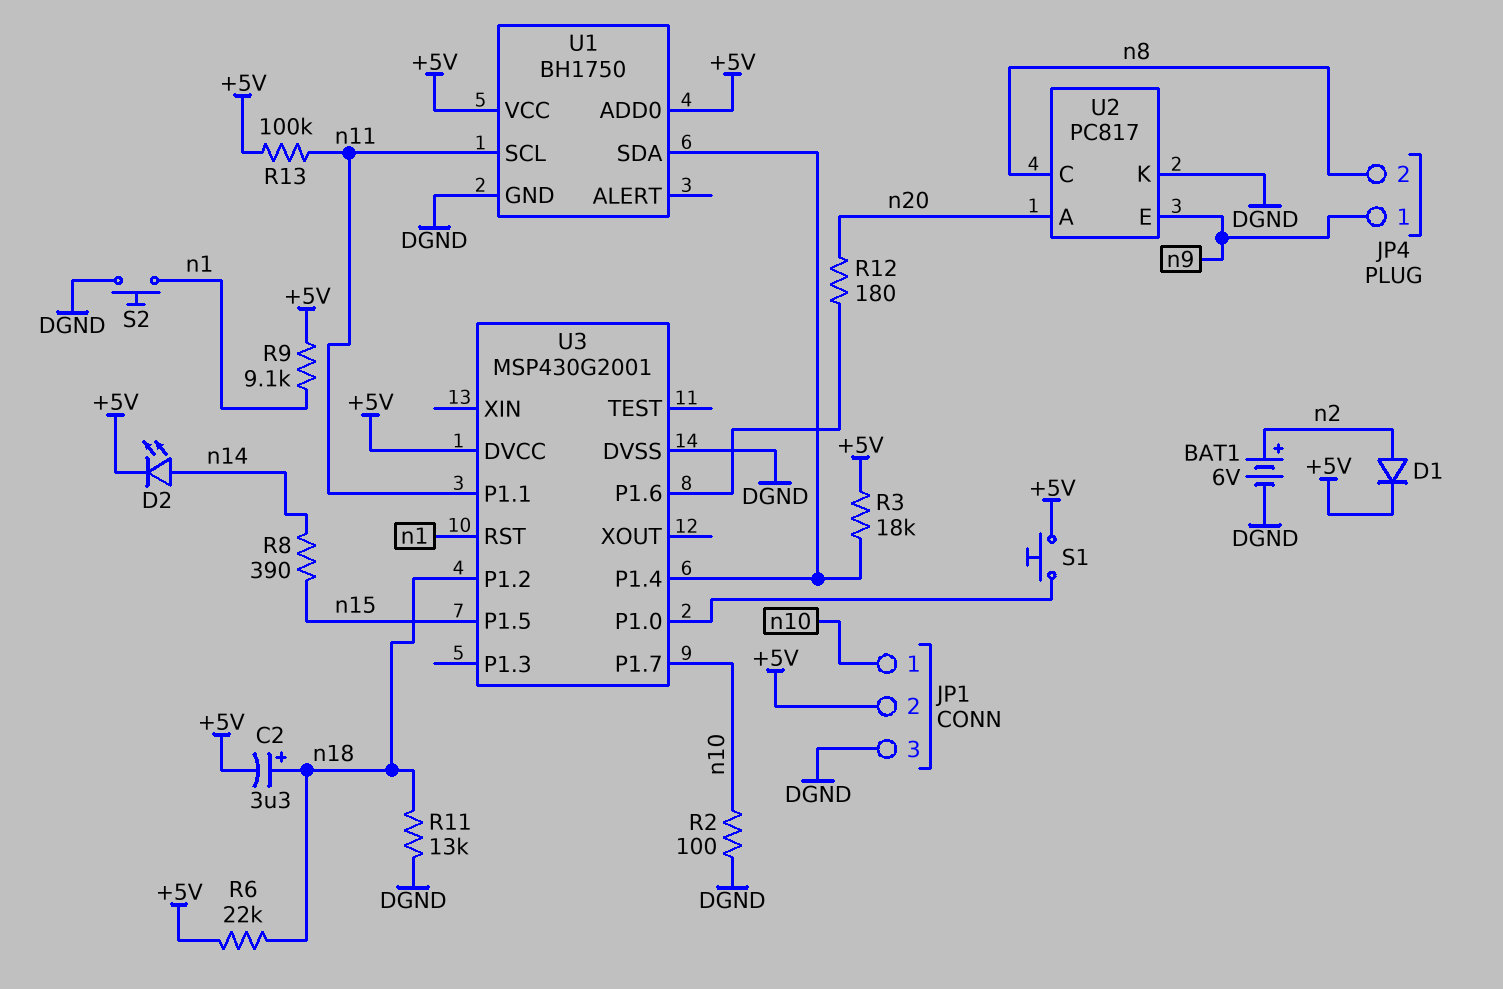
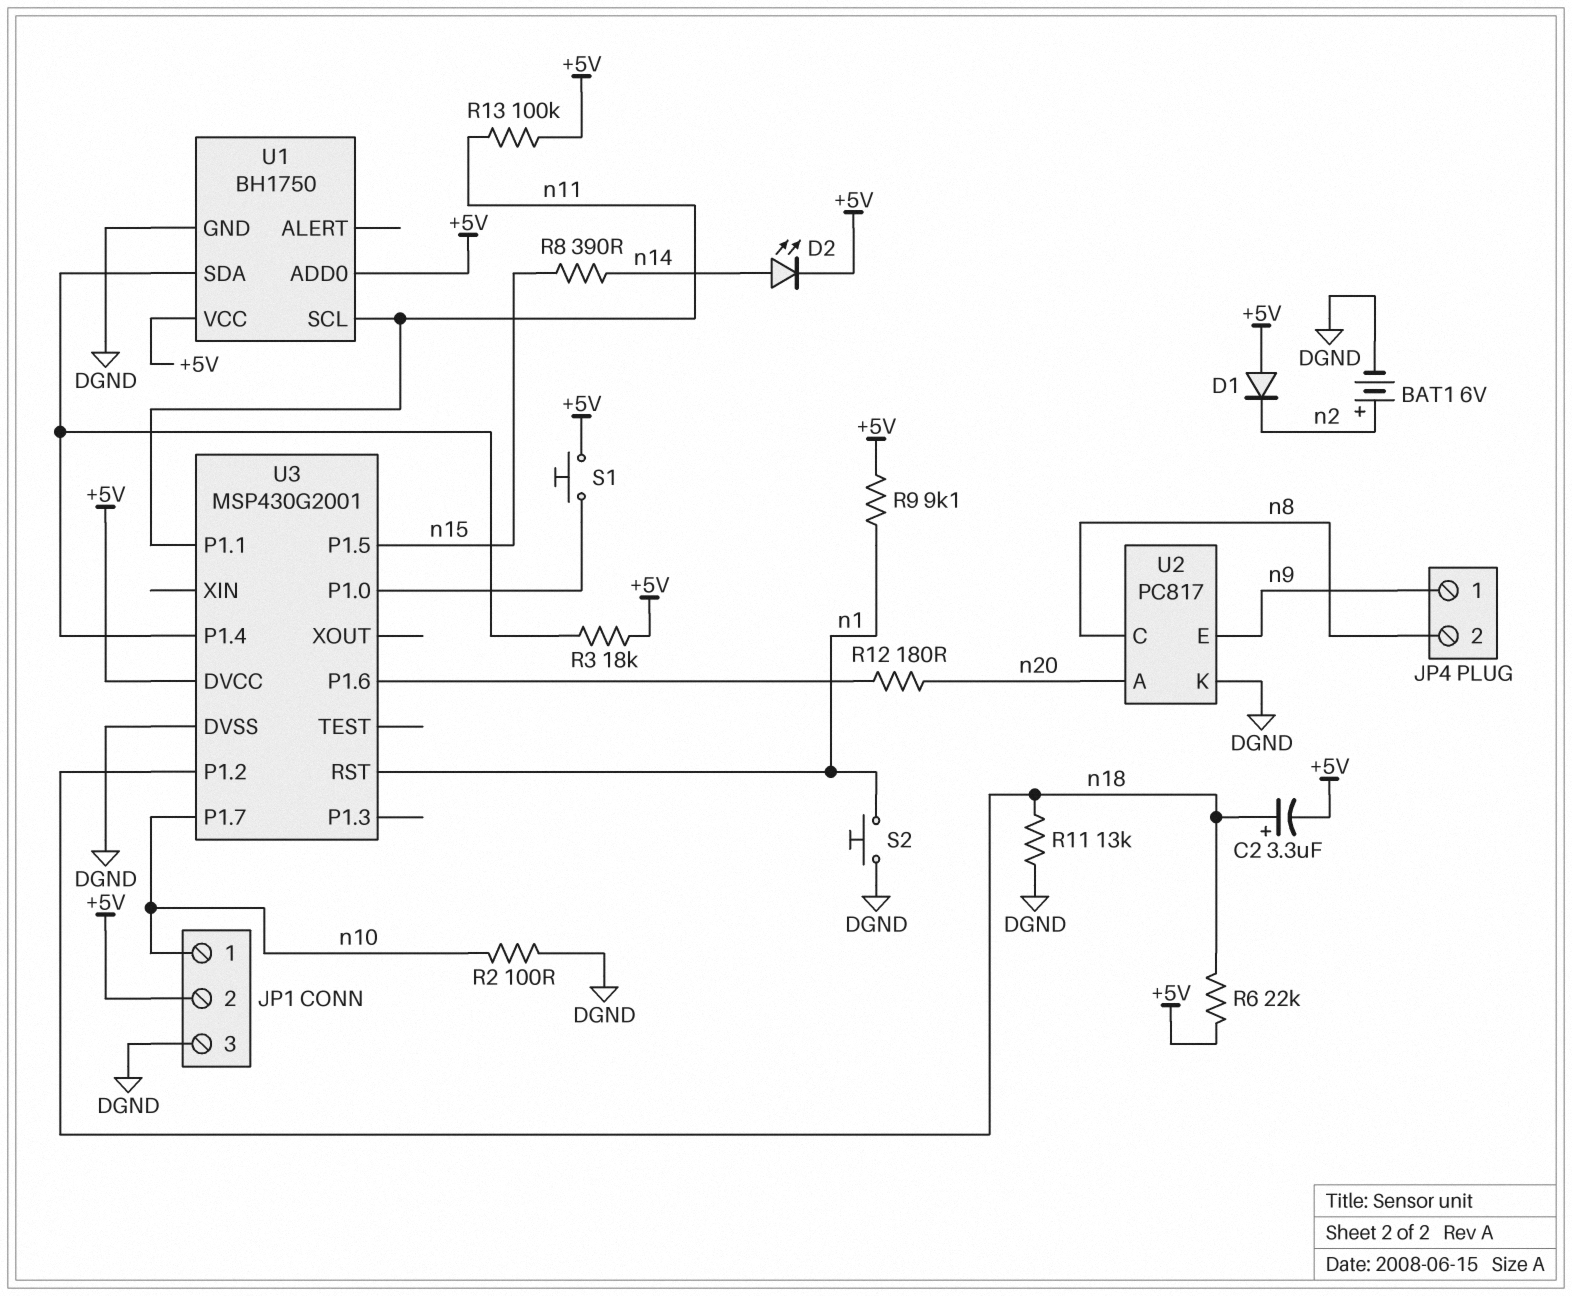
D1: diode (A n2, K +5V) -> diode (A +5V, K n2)

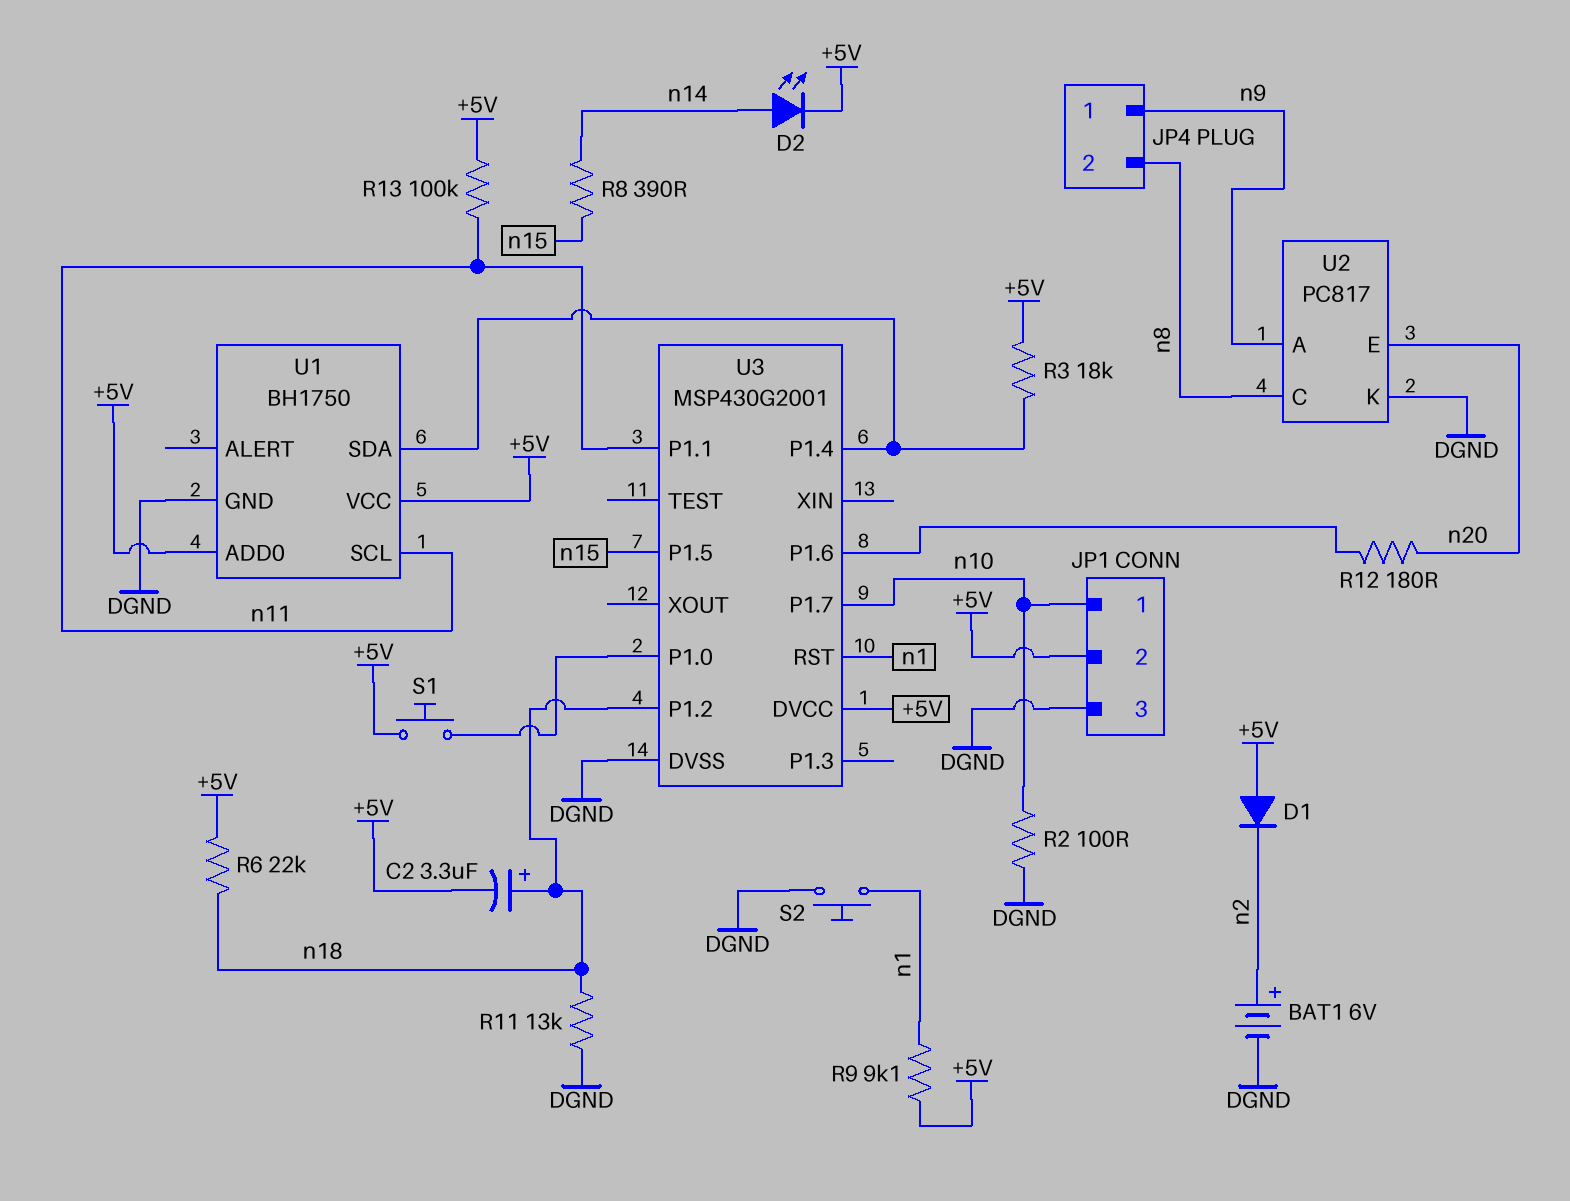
U2 pin A: n20 -> n9
U2 pin E: n9 -> n20

